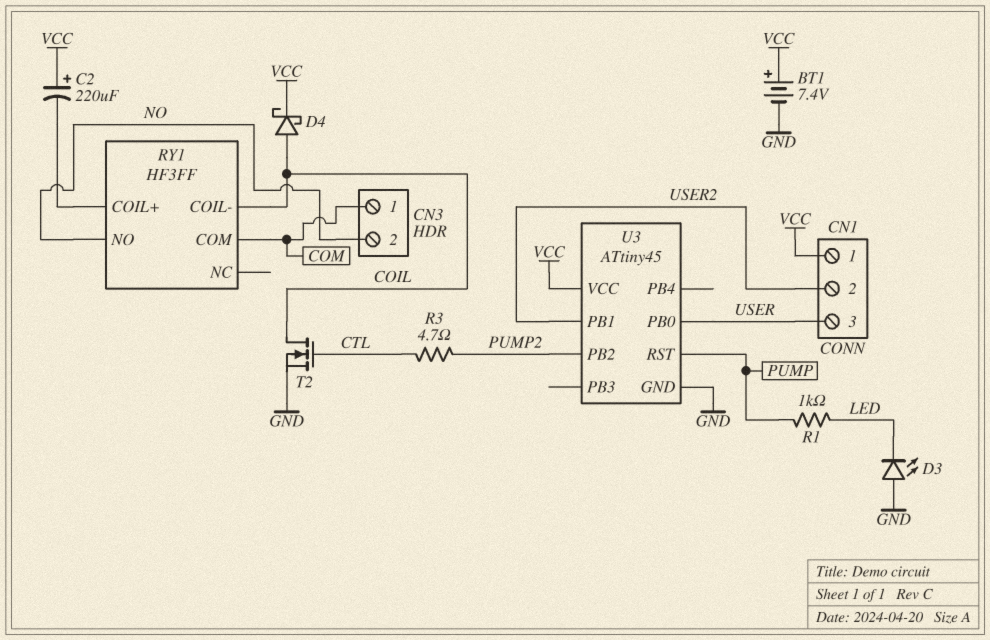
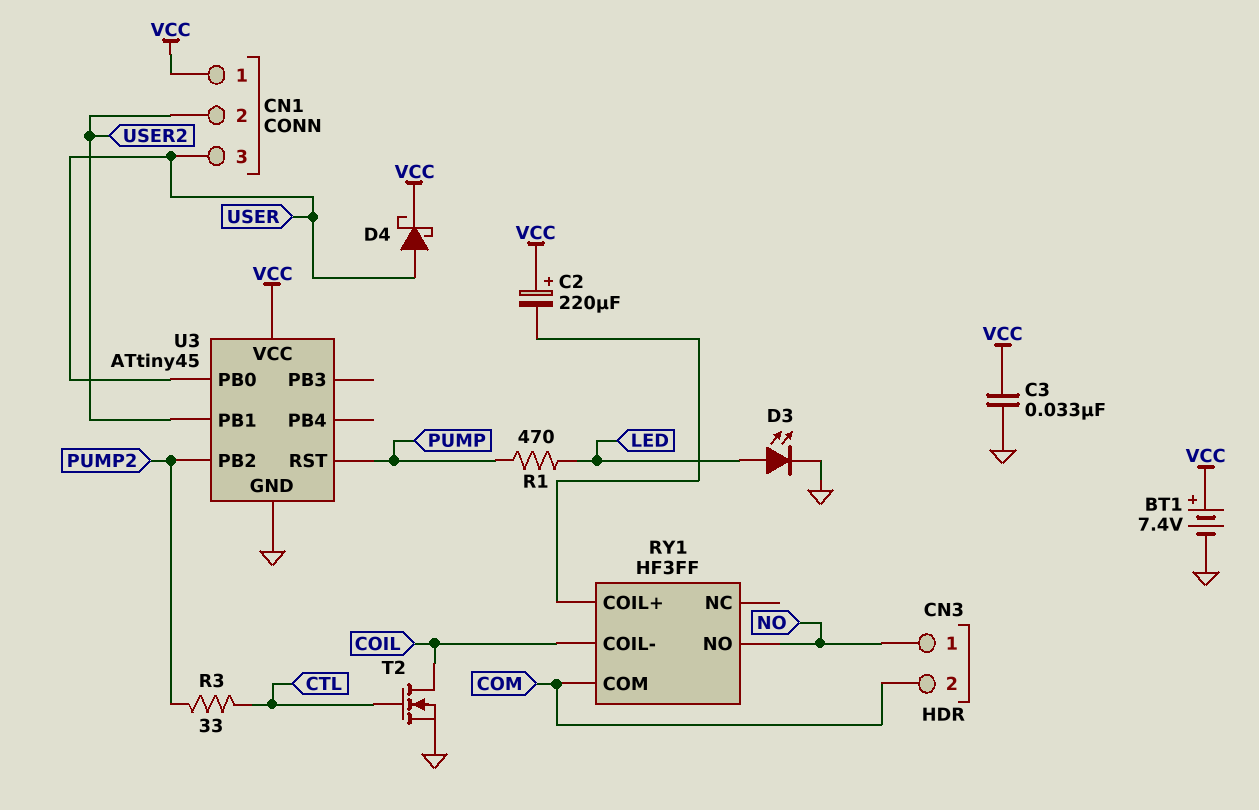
C3: none -> 33nF (GND, VCC)
CN3 pin 1: COM -> NO
CN3 pin 2: NO -> COM
D3: LED (A GND, K LED) -> LED (A LED, K GND)
D4: schottky (A COIL, K VCC) -> schottky (A USER, K VCC)
R1: 1k (LED, PUMP) -> 470 (LED, PUMP)
R3: 4.7 (CTL, PUMP2) -> 33 (CTL, PUMP2)

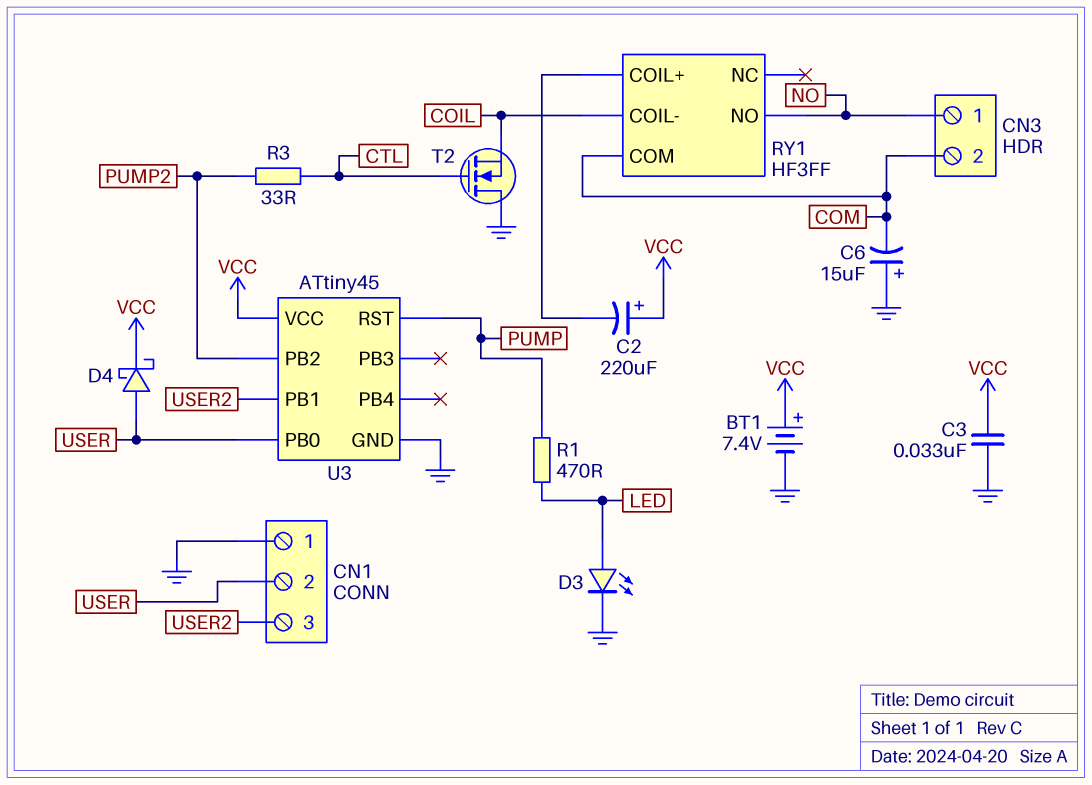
C6: none -> 15uF (plus GND, minus COM)
CN1 pin 1: VCC -> GND
CN1 pin 2: USER2 -> USER
CN1 pin 3: USER -> USER2
T2: NMOS (G CTL, D COIL, S GND) -> NMOS (G CTL, D GND, S COIL)

